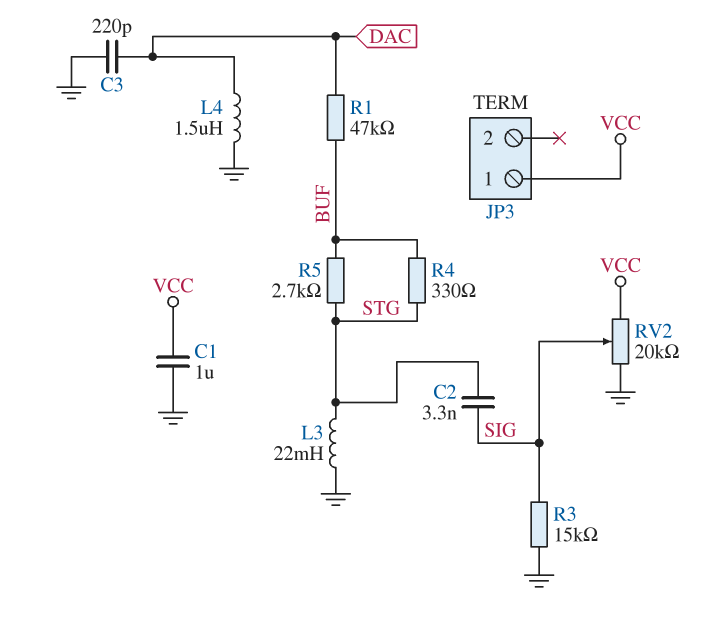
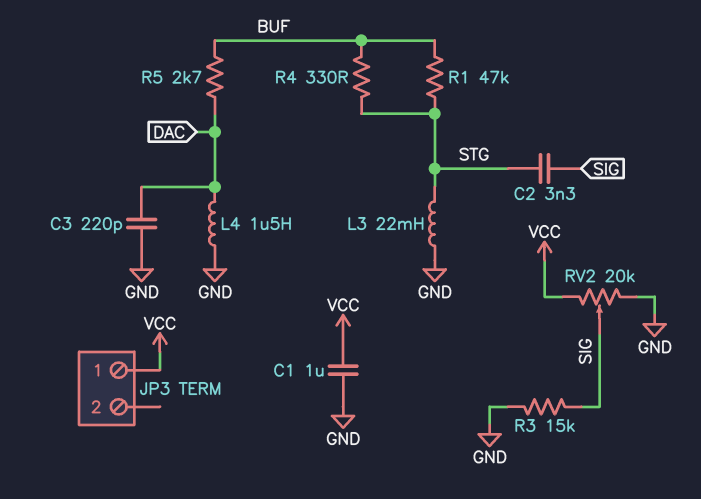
R1: 47k (BUF, DAC) -> 47k (BUF, STG)
R5: 2.7k (BUF, STG) -> 2.7k (BUF, DAC)

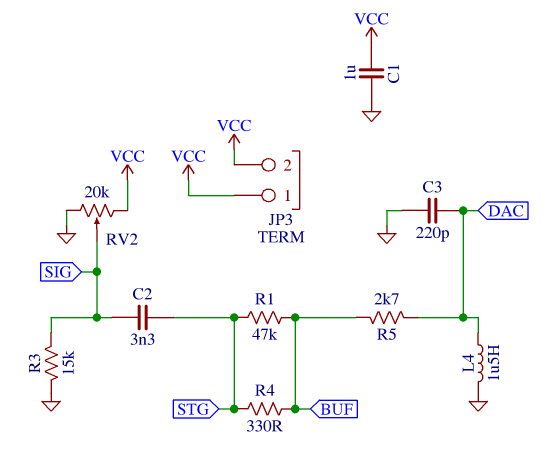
JP3 pin 2: none -> VCC
L3: 22mH (GND, STG) -> none

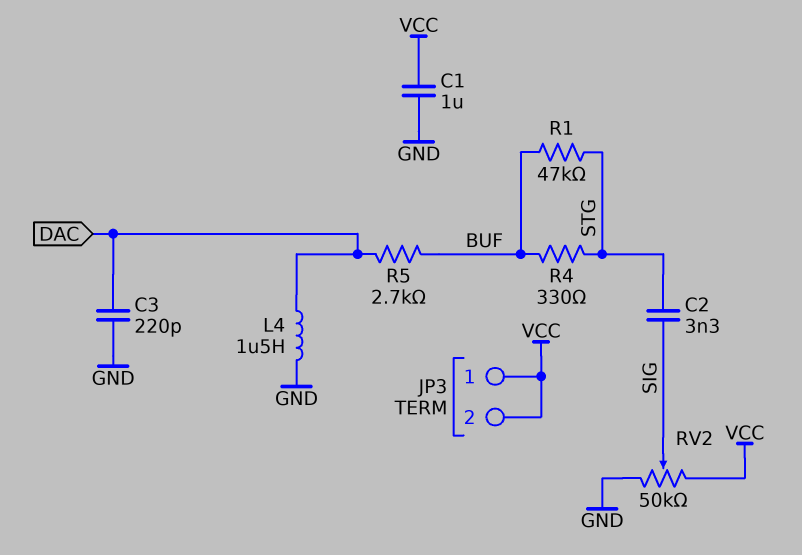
R3: 15k (GND, SIG) -> none
RV2: 20k (GND, VCC, wiper SIG) -> 50k (GND, VCC, wiper SIG)

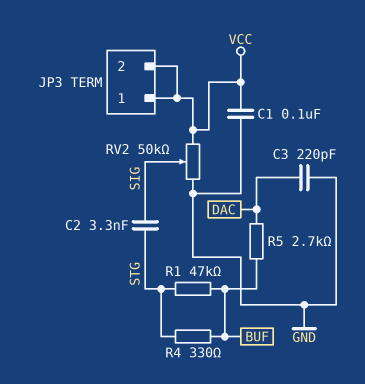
C1: 1uF (GND, VCC) -> 100nF (GND, VCC)
L4: 1.5uH (DAC, GND) -> none

